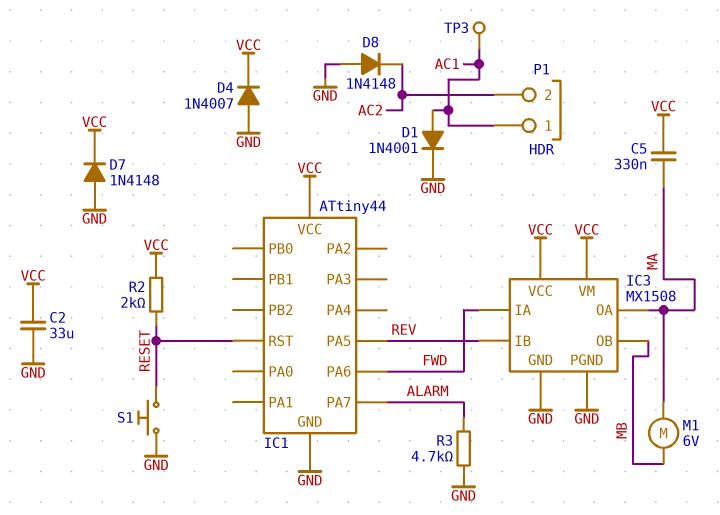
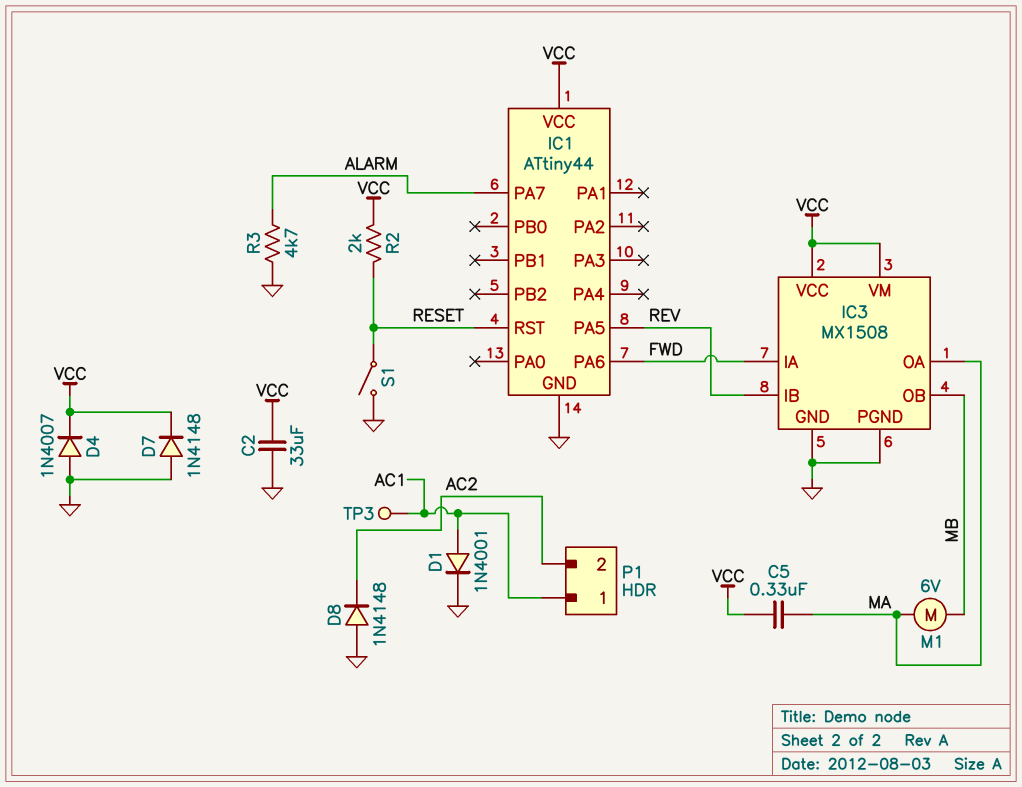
S1: button (GND, RESET) -> switch (GND, RESET)

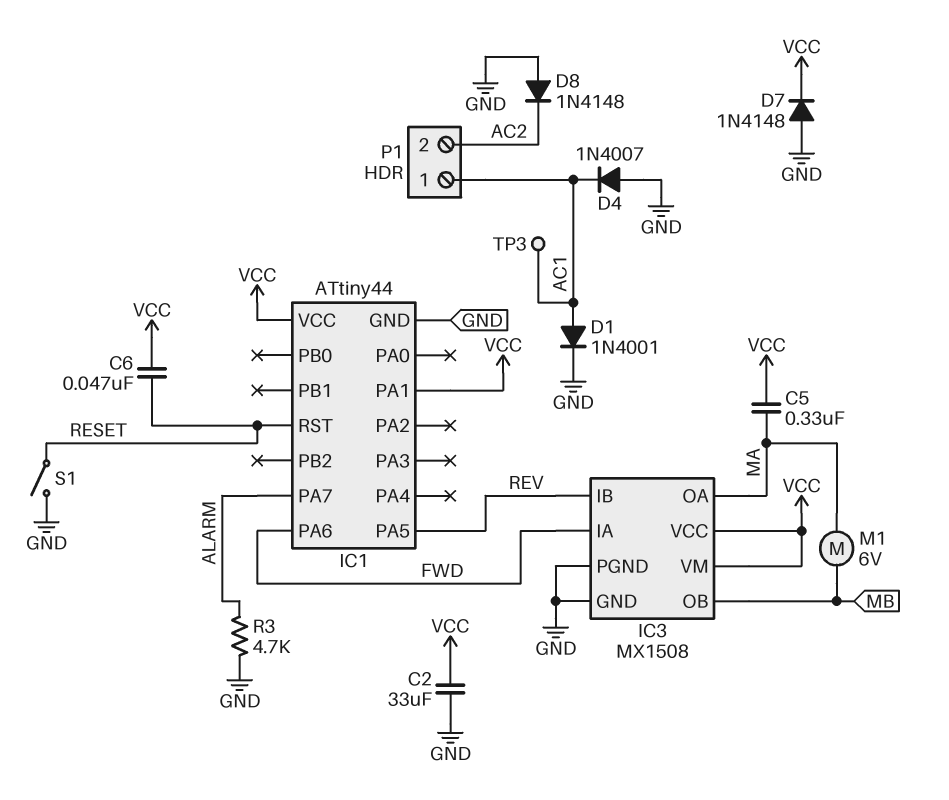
C6: none -> 47nF (RESET, VCC)
D4: diode 1N4007 (A GND, K VCC) -> diode 1N4007 (A GND, K AC1)
IC1 pin PA1: none -> VCC
R2: 2k (RESET, VCC) -> none

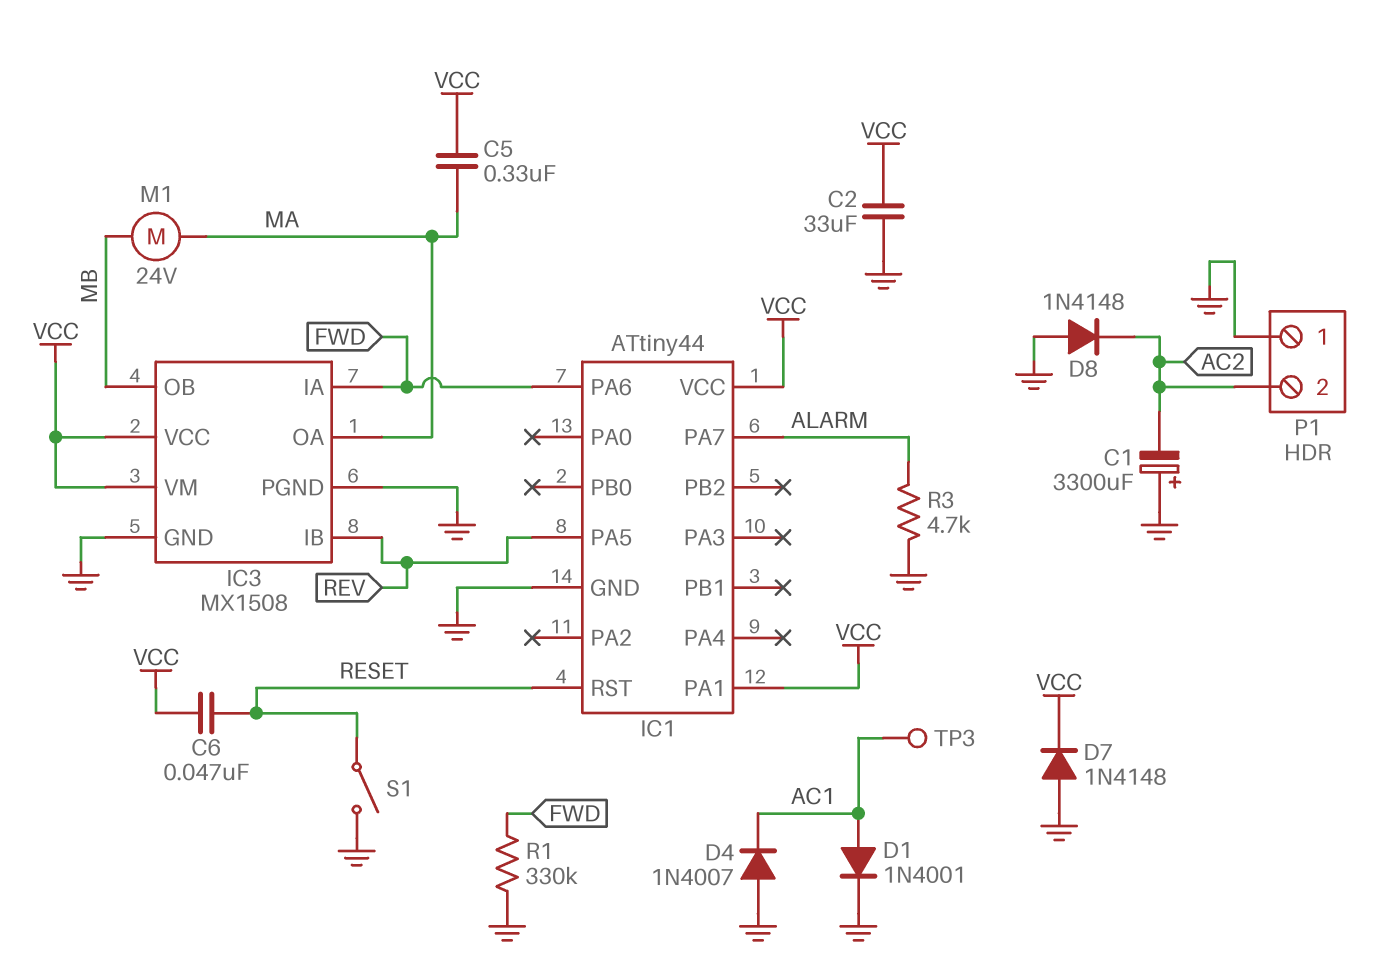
C1: none -> 3300uF (plus GND, minus AC2)
M1: motor 6V (MA, MB) -> motor 24V (MA, MB)
P1 pin 1: AC1 -> GND
R1: none -> 330k (FWD, GND)

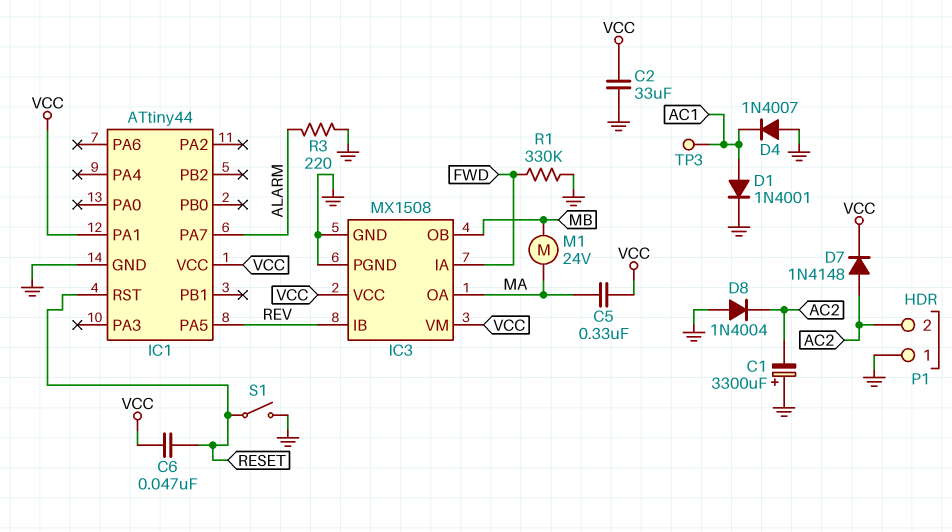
D7: diode 1N4148 (A GND, K VCC) -> diode 1N4148 (A AC2, K VCC)
D8: diode 1N4148 (A GND, K AC2) -> diode 1N4004 (A GND, K AC2)
IC1 pin PA6: FWD -> none
R3: 4.7k (ALARM, GND) -> 220 (ALARM, GND)

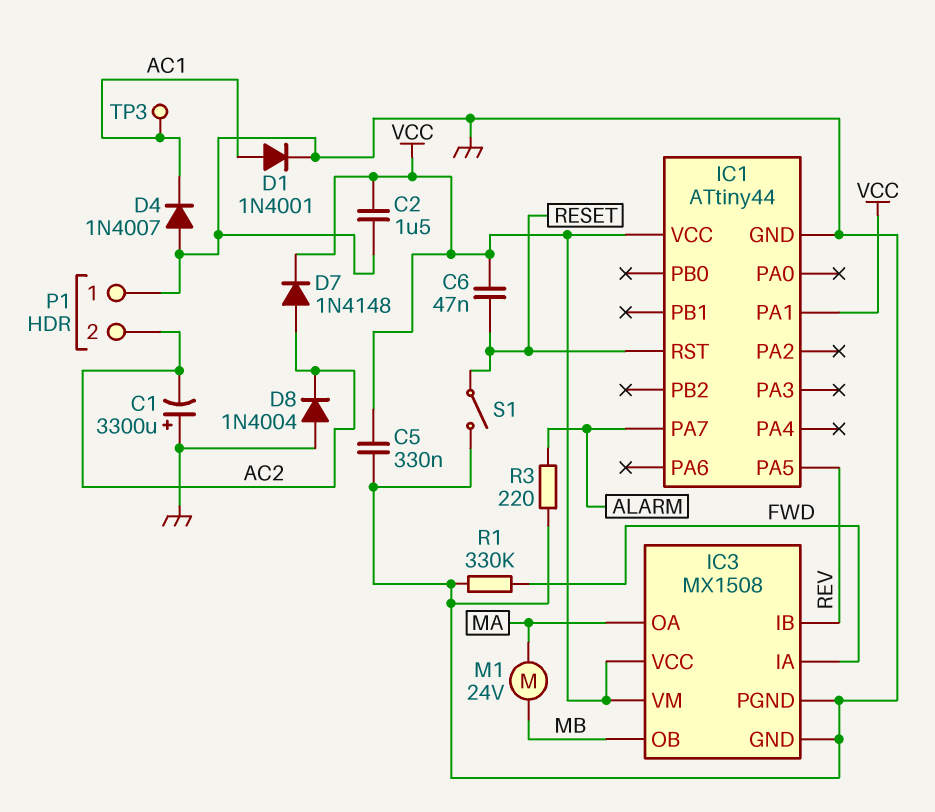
C2: 33uF (GND, VCC) -> 1.5uF (GND, VCC)
C5: 330nF (MA, VCC) -> 330nF (GND, VCC)

